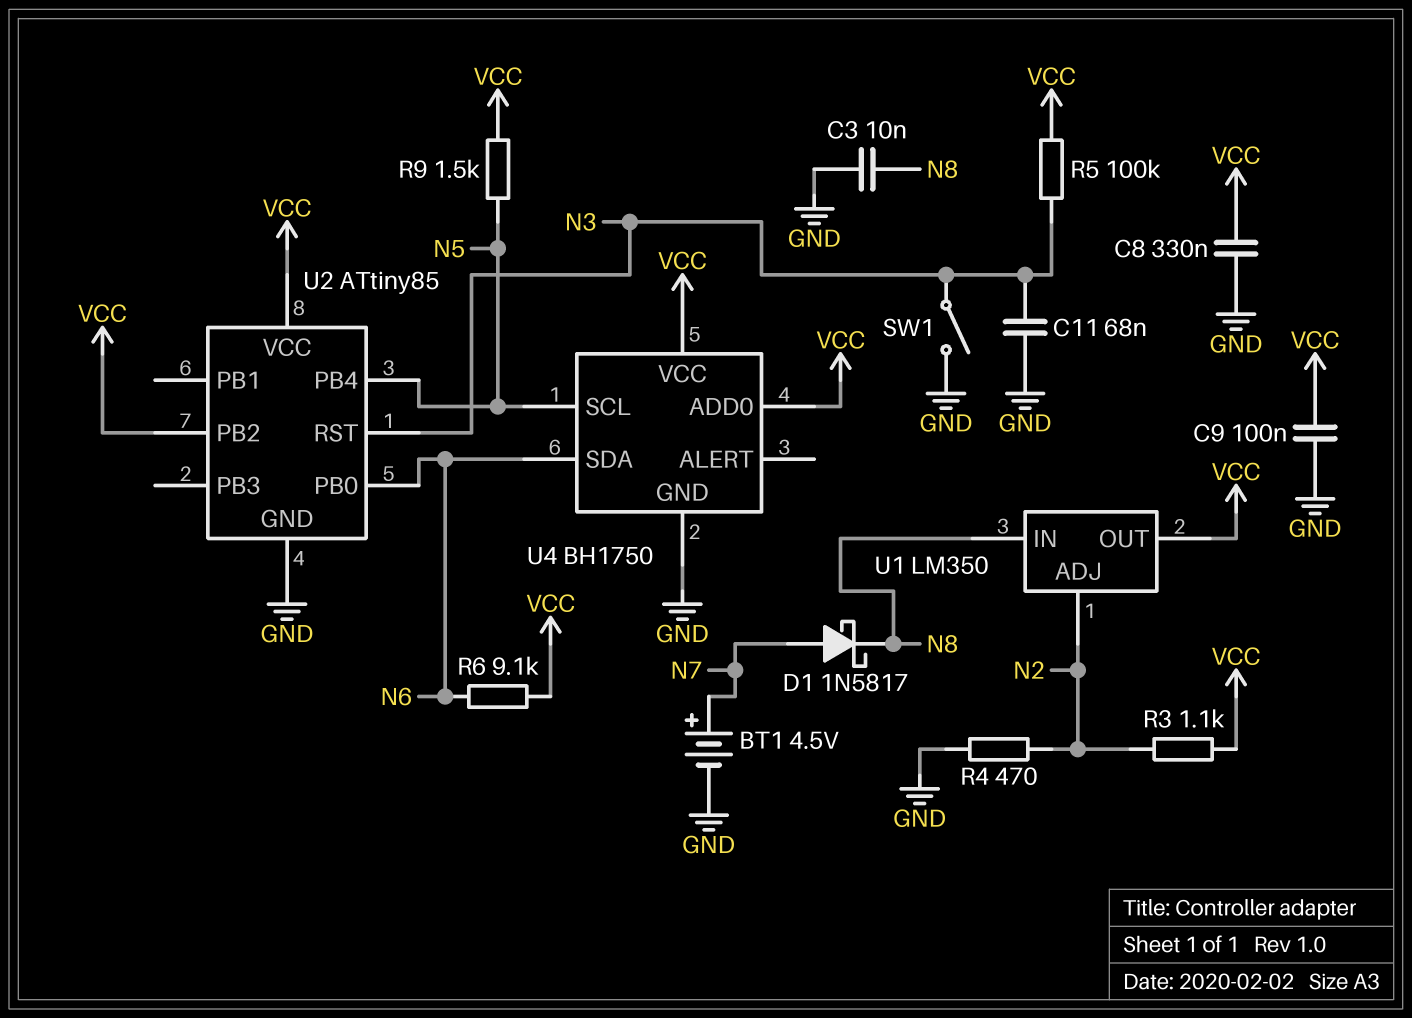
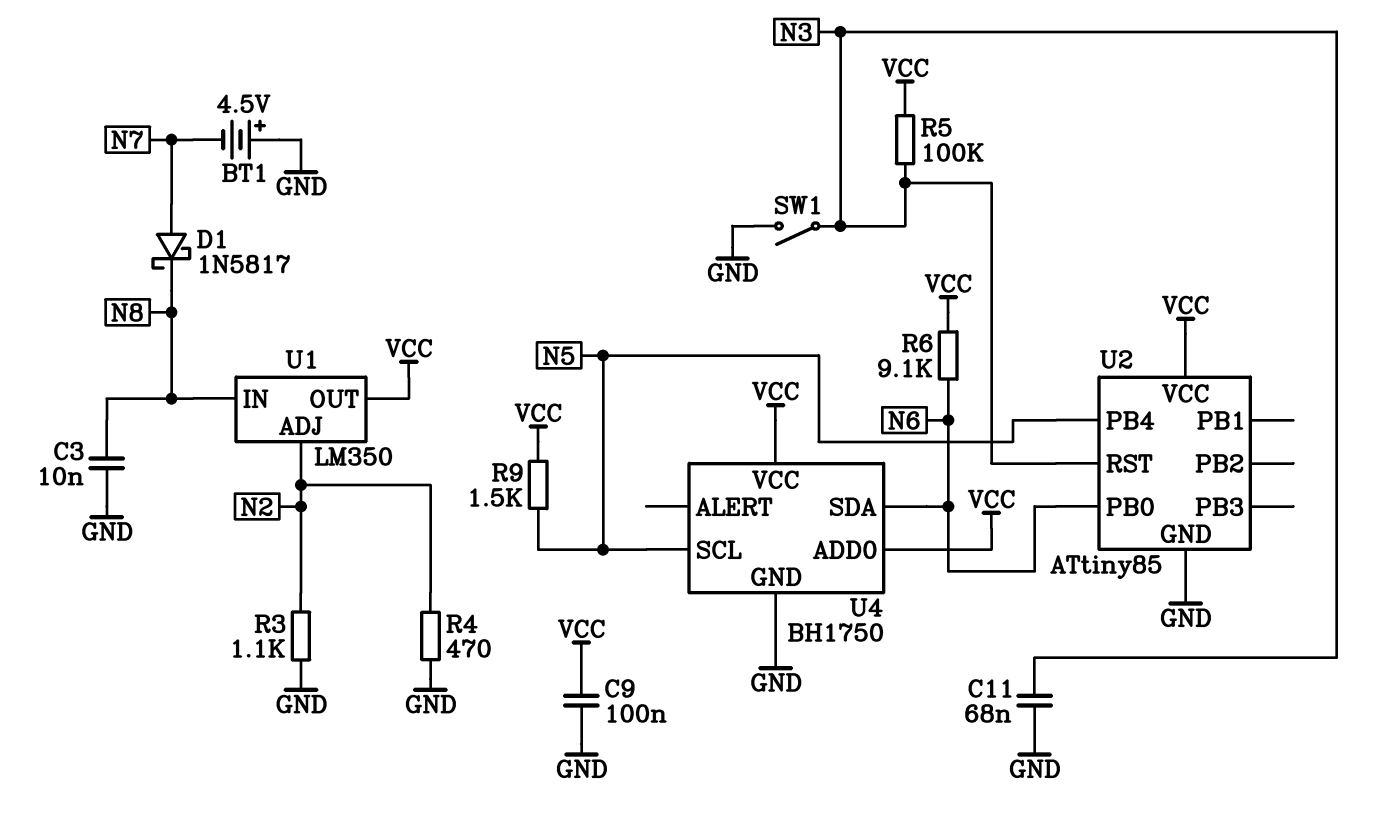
BT1: 4.5V (plus N7, minus GND) -> 4.5V (plus GND, minus N7)
C8: 330nF (GND, VCC) -> none
R3: 1.1k (N2, VCC) -> 1.1k (GND, N2)
U2 pin PB2: VCC -> none

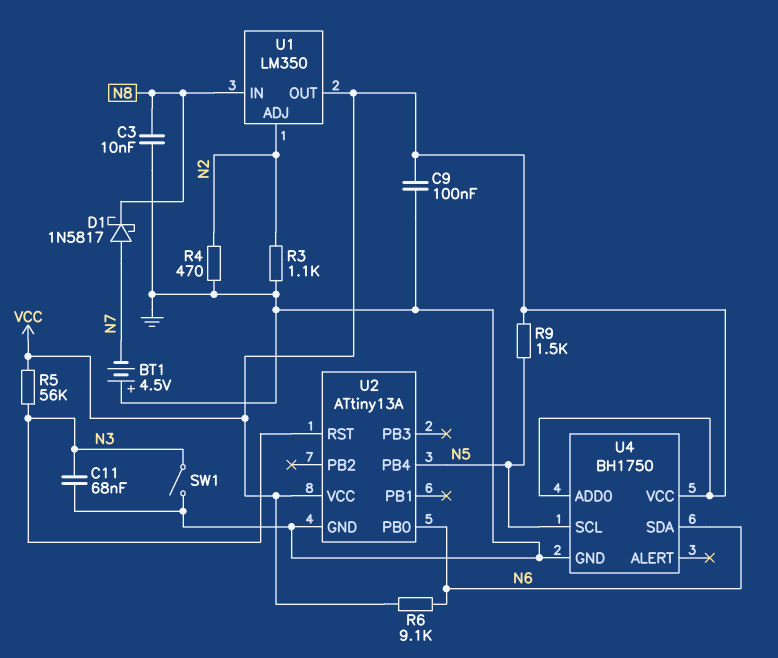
R5: 100k (N3, VCC) -> 56k (N3, VCC)
U2: ATtiny85 -> ATtiny13A

